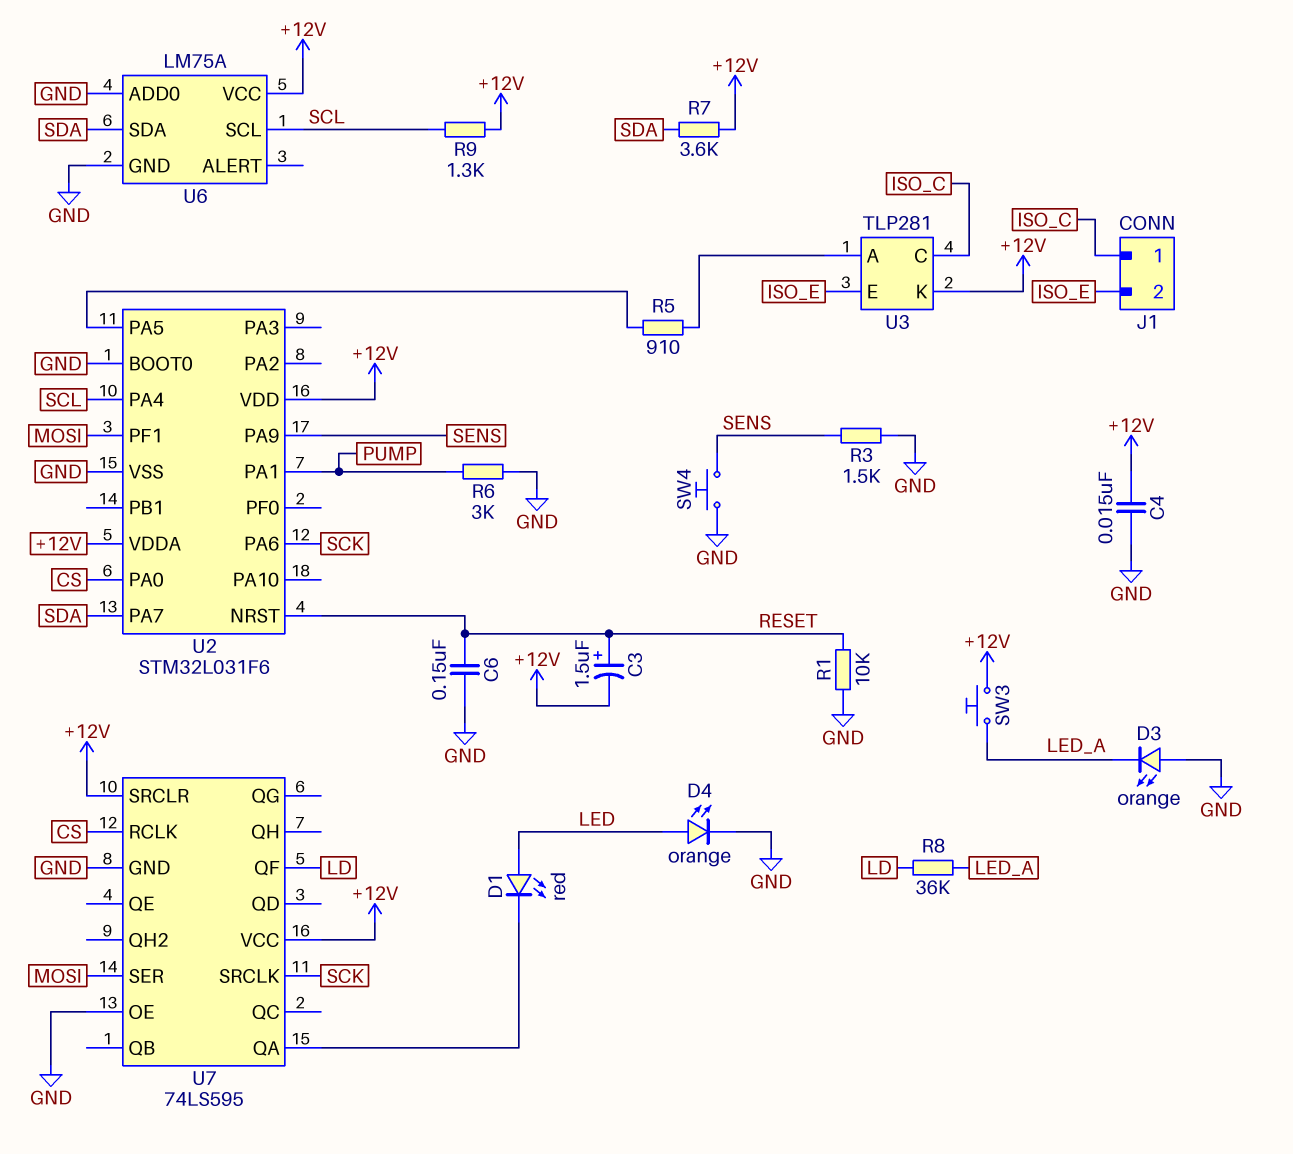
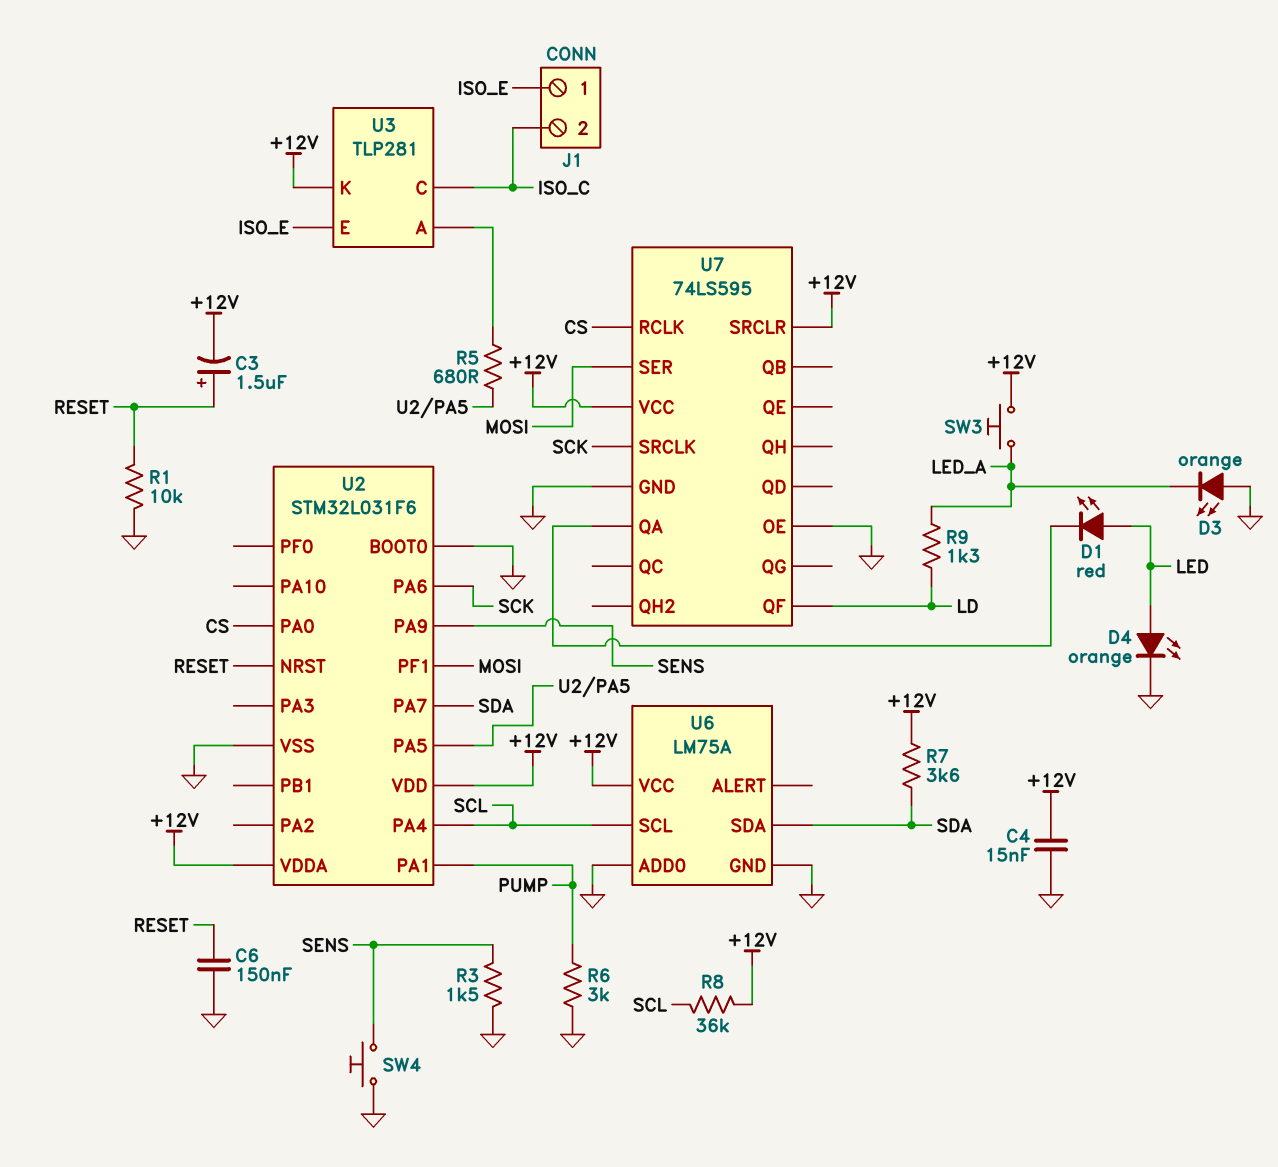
J1 pin 1: ISO_C -> ISO_E
J1 pin 2: ISO_E -> ISO_C
R5: 910 (U2/PA5, U3/A) -> 680 (U2/PA5, U3/A)
R8: 36k (LD, LED_A) -> 36k (+12V, SCL)
R9: 1.3k (+12V, SCL) -> 1.3k (LD, LED_A)

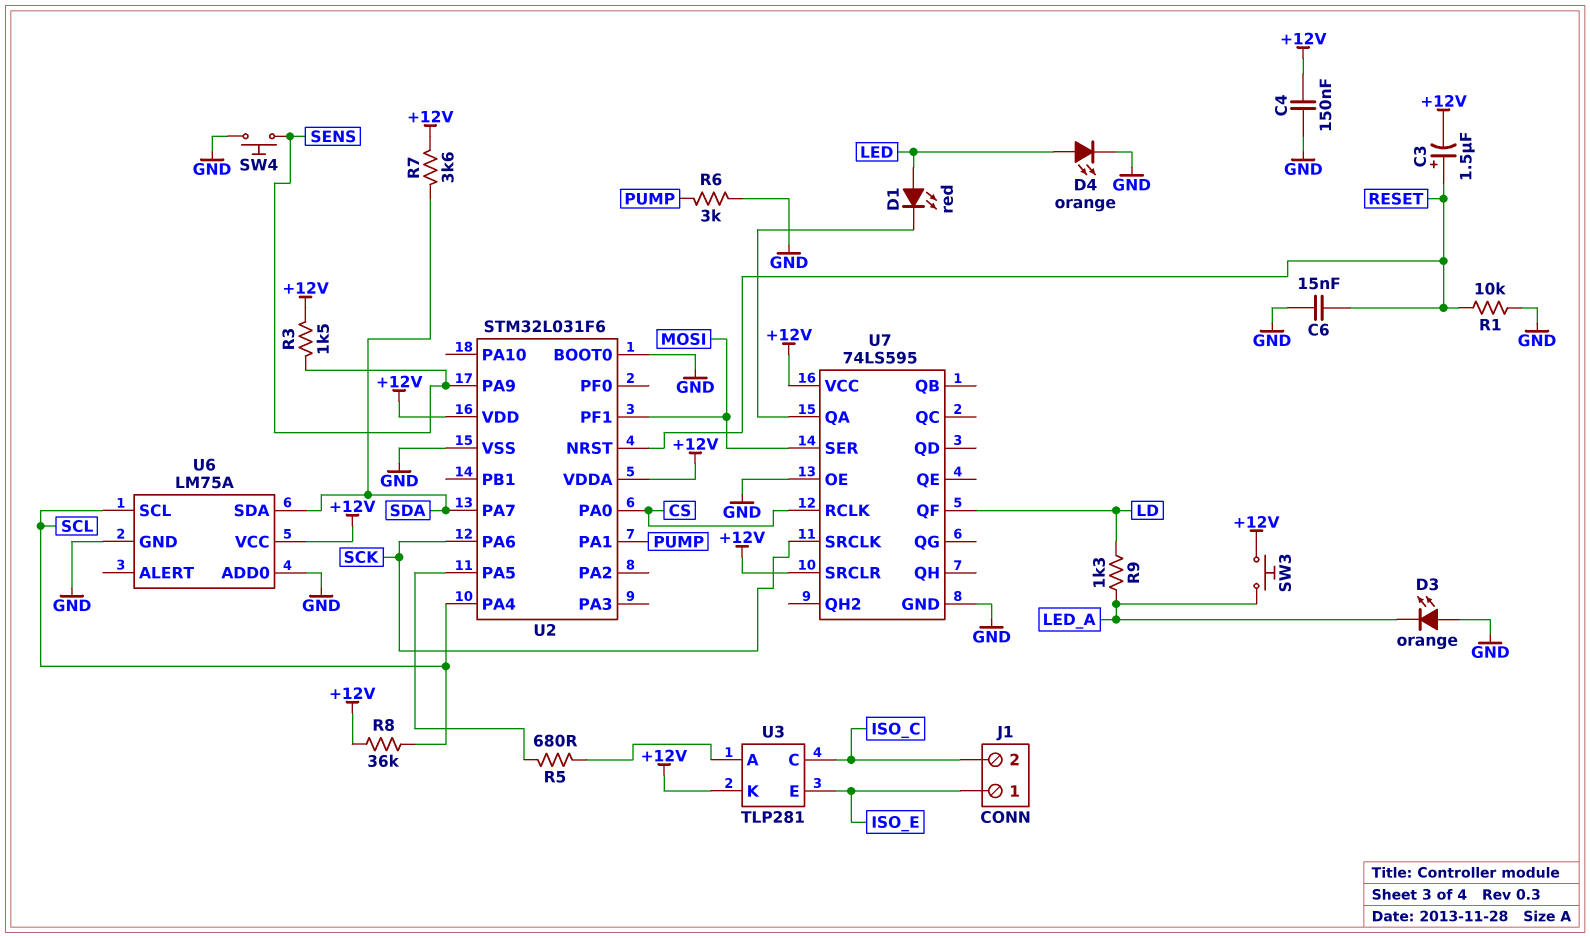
C4: 15nF (+12V, GND) -> 150nF (+12V, GND)
C6: 150nF (GND, RESET) -> 15nF (GND, RESET)
R3: 1.5k (GND, SENS) -> 1.5k (+12V, SENS)

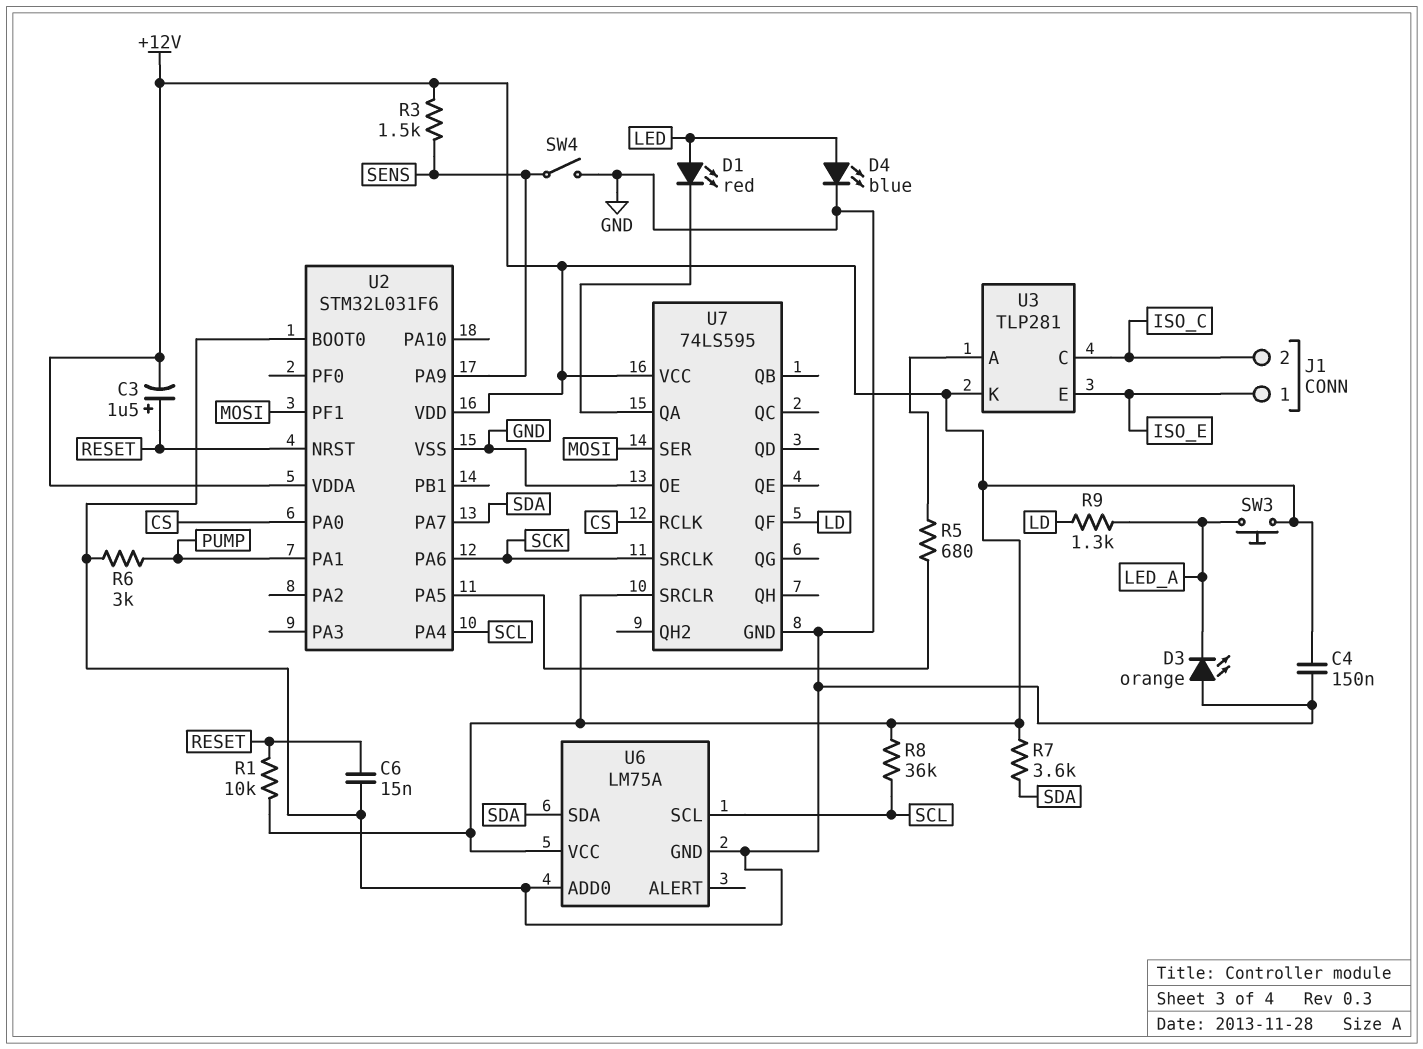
D4: LED orange (A LED, K GND) -> LED blue (A LED, K GND)
R1: 10k (GND, RESET) -> 10k (+12V, RESET)
SW4: button (GND, SENS) -> switch (GND, SENS)

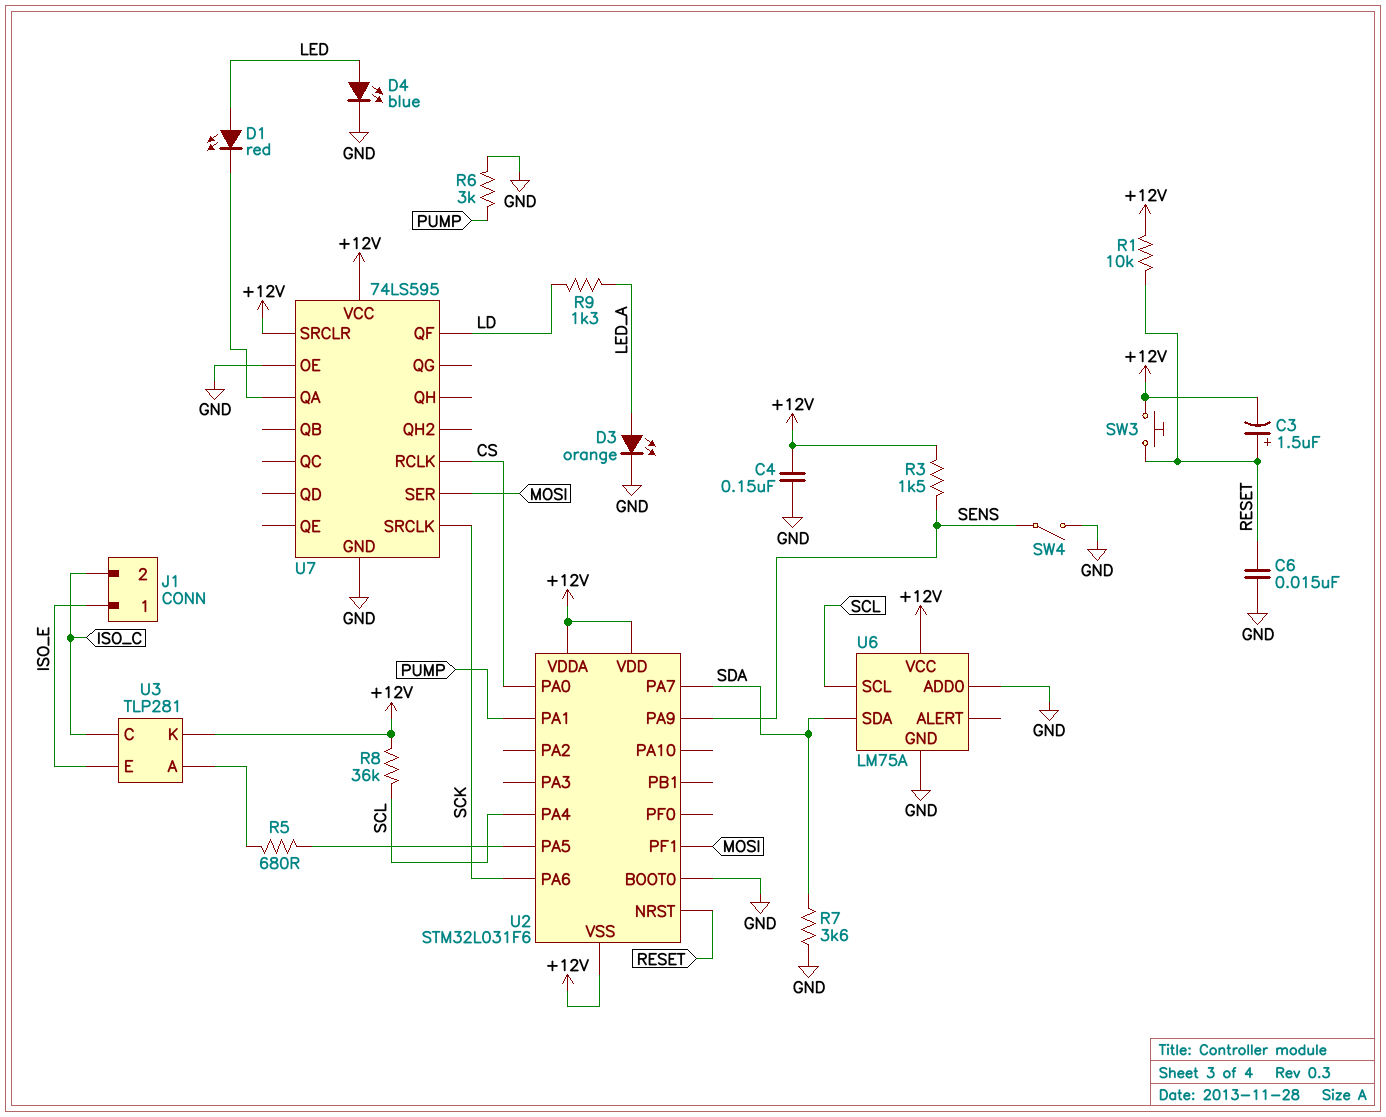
D3: LED orange (A GND, K LED_A) -> LED orange (A LED_A, K GND)
R7: 3.6k (+12V, SDA) -> 3.6k (GND, SDA)
SW3: button (+12V, LED_A) -> button (+12V, RESET)
U2 pin VSS: GND -> +12V

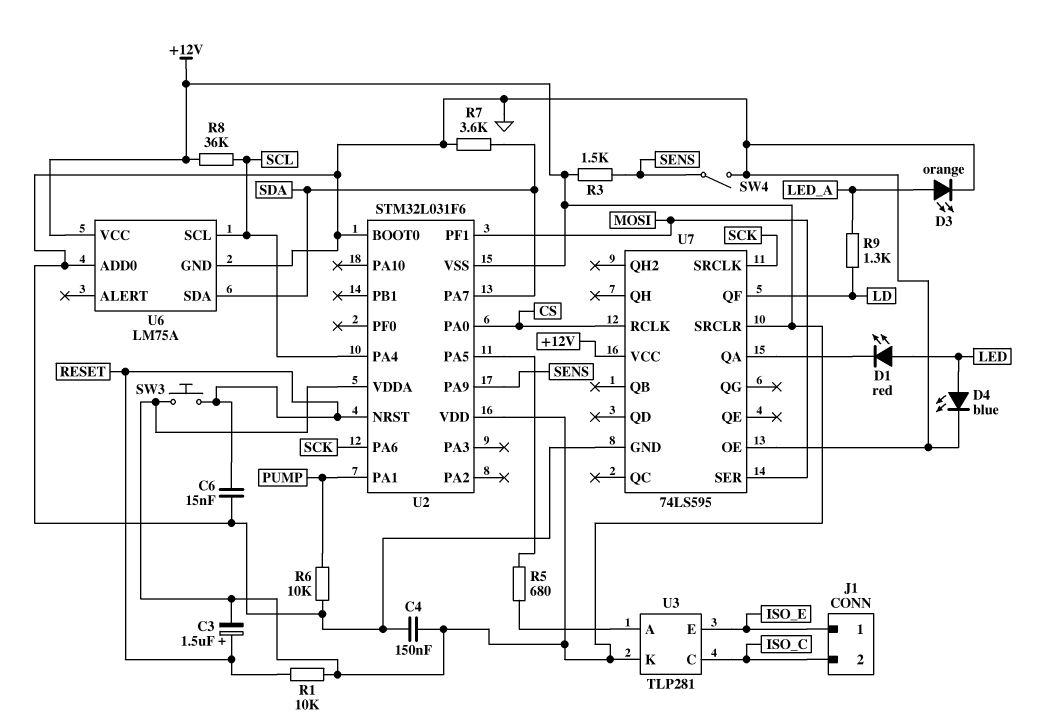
R6: 3k (GND, PUMP) -> 10k (GND, PUMP)

